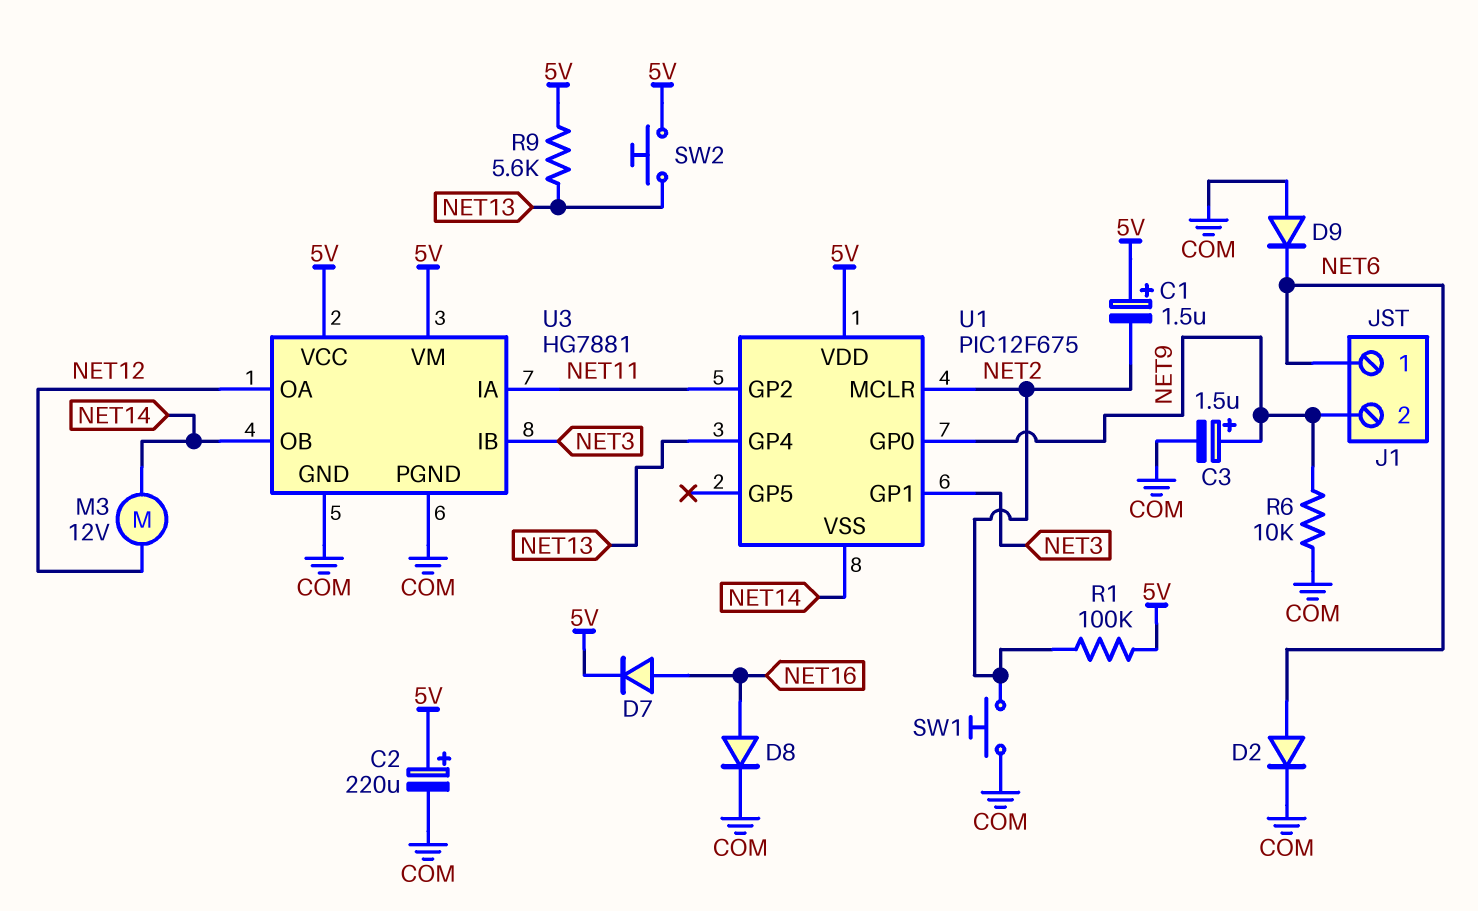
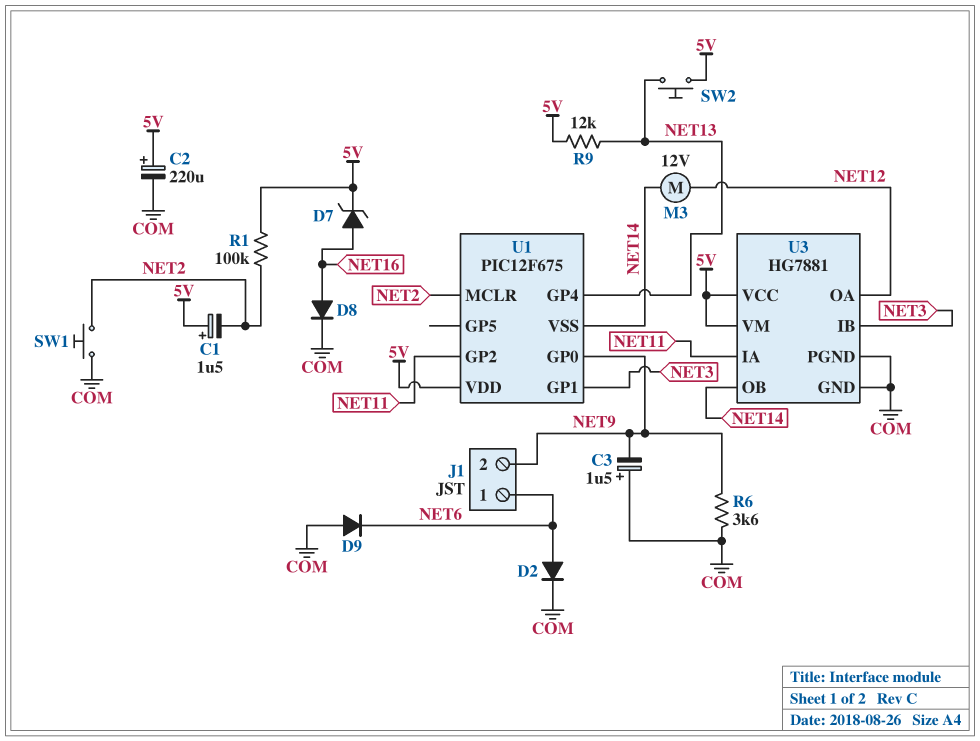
C3: 1.5uF (plus NET9, minus COM) -> 1.5uF (plus COM, minus NET9)
D7: diode (A NET16, K 5V) -> zener (A NET16, K 5V)
R6: 10k (COM, NET9) -> 3.6k (COM, NET9)
R9: 5.6k (5V, NET13) -> 12k (5V, NET13)

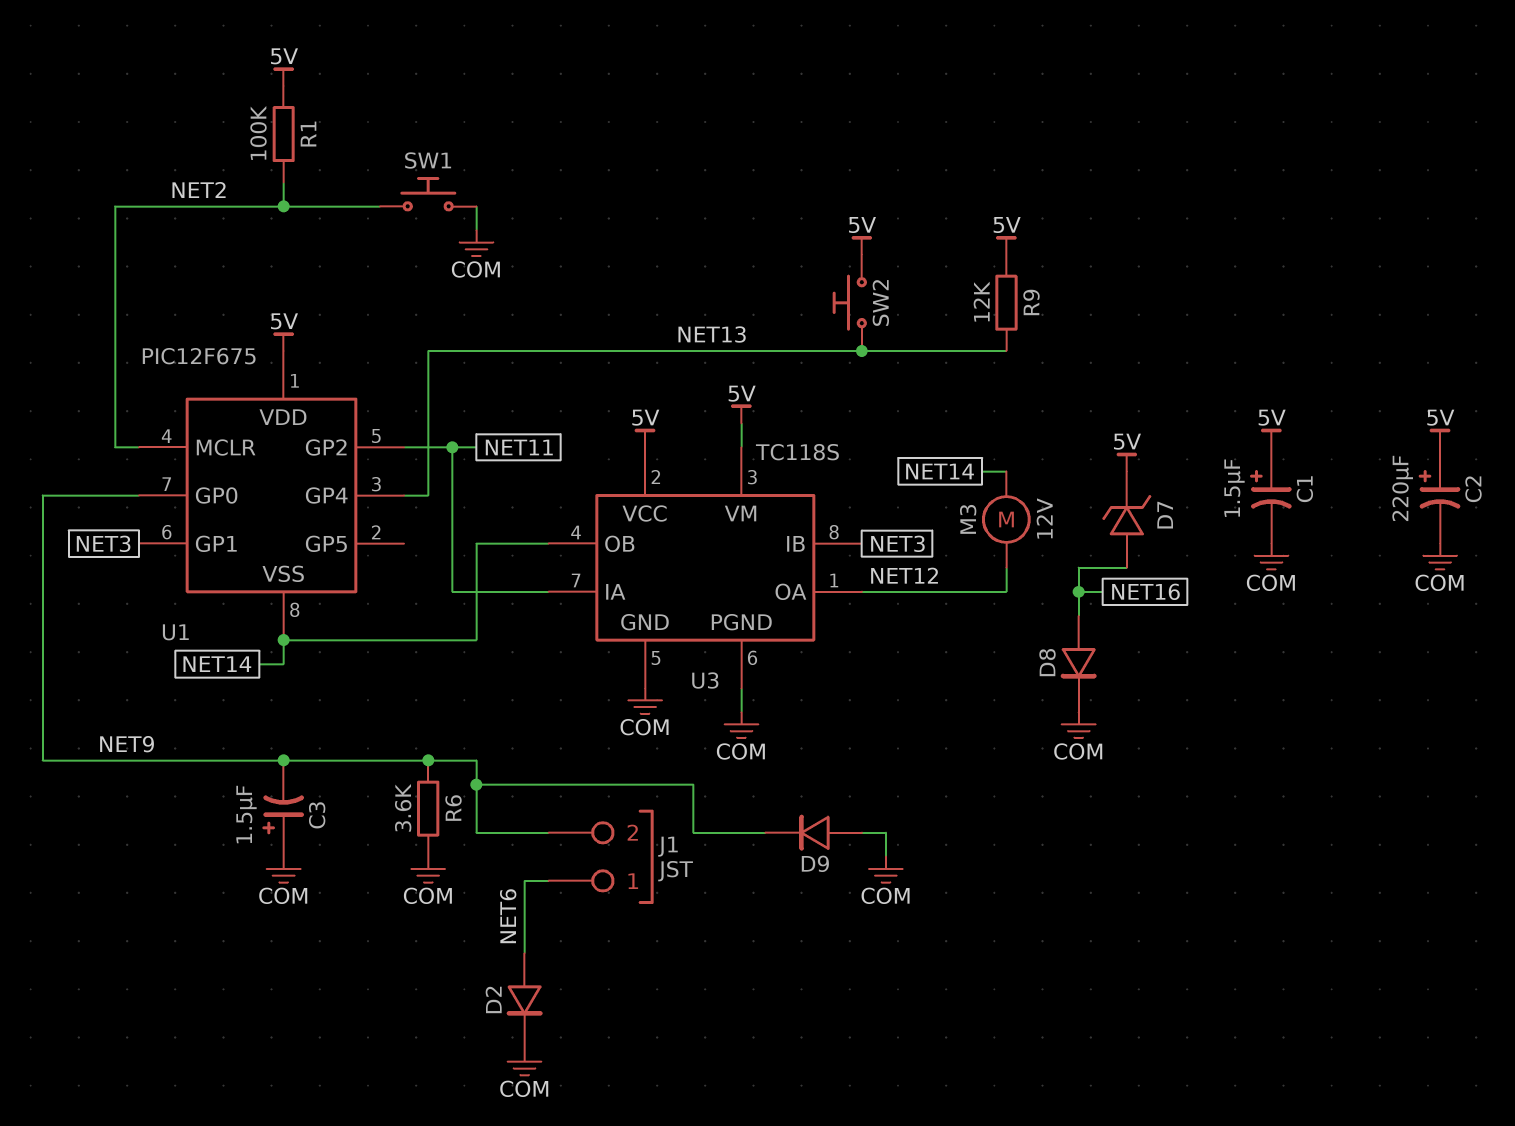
C1: 1.5uF (plus 5V, minus NET2) -> 1.5uF (plus 5V, minus COM)
D9: diode (A COM, K NET6) -> diode (A COM, K NET9)
U3: HG7881 -> TC118S

